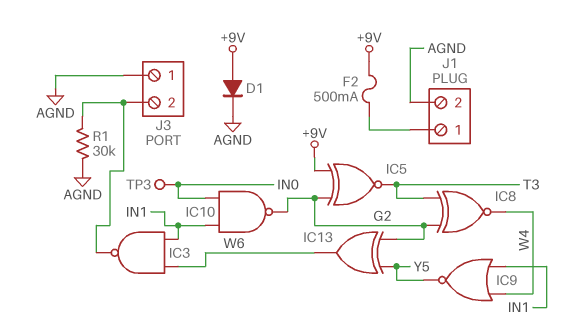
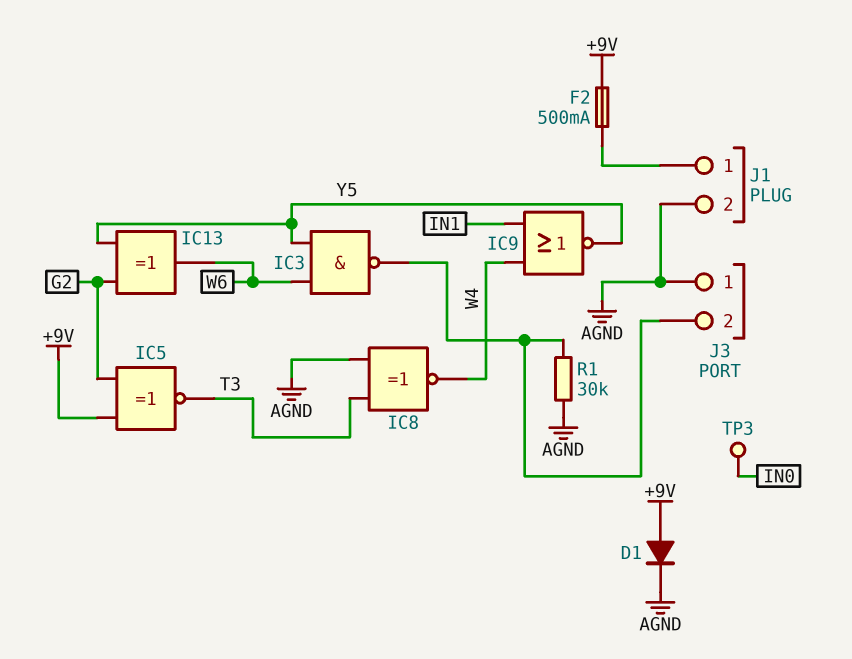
IC3: NAND (in IN1, in W6, out J3/2) -> NAND (in W6, in Y5, out J3/2)
IC8: XNOR (in G2, in T3, out W4) -> XNOR (in AGND, in T3, out W4)
IC10: NAND (in IN0, in IN1, out G2) -> none

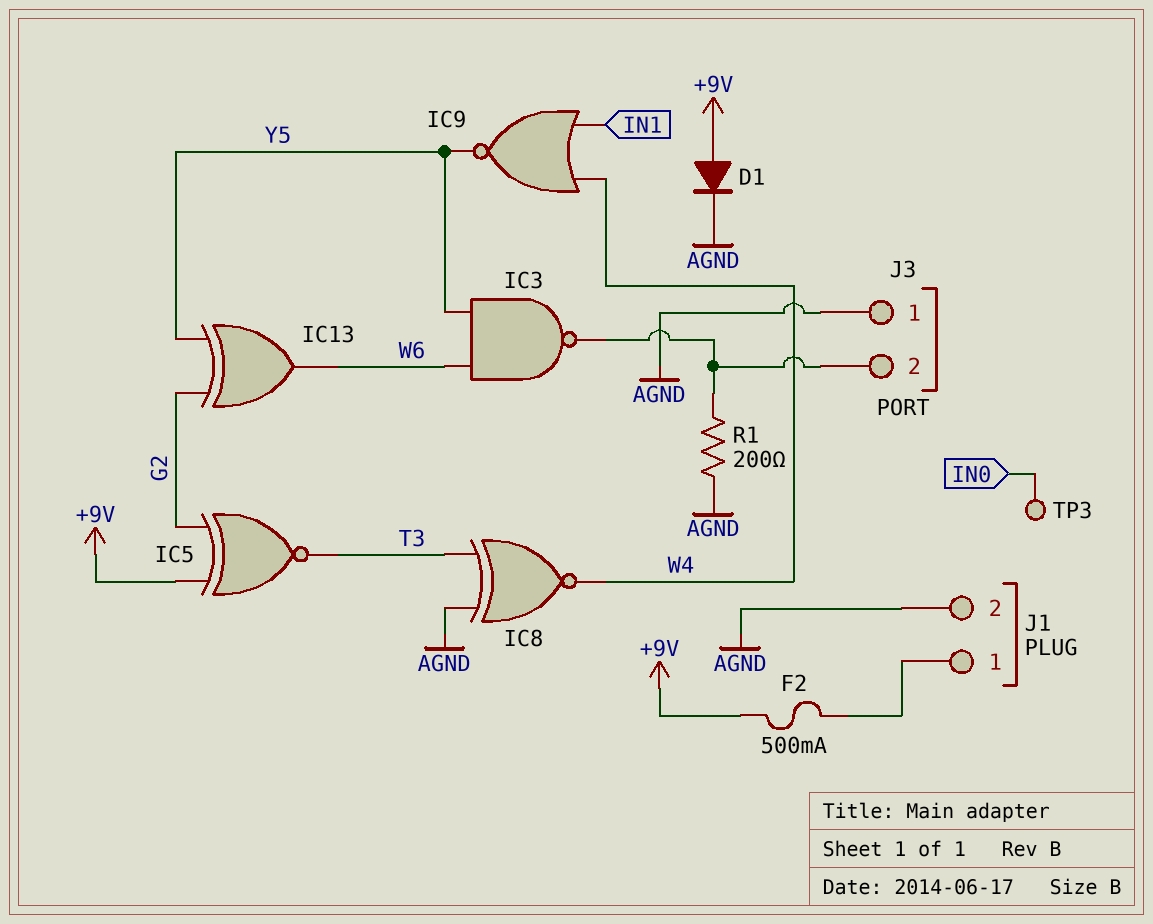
R1: 30k (AGND, J3/2) -> 200 (AGND, J3/2)

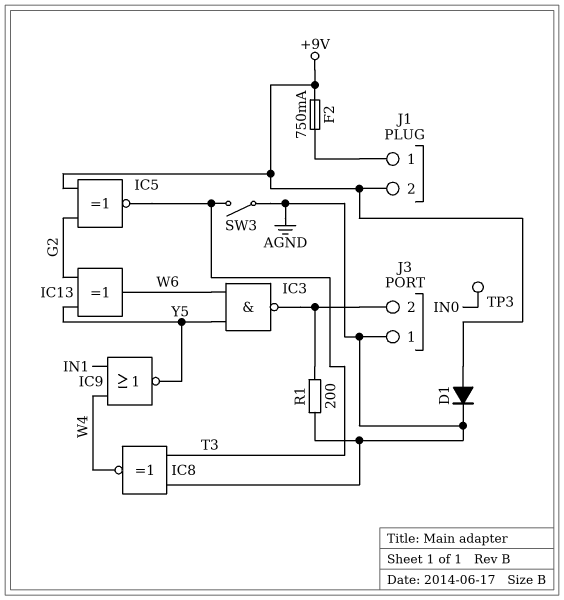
F2: 500mA (+9V, J1/1) -> 750mA (+9V, J1/1)
J1 pin 2: AGND -> +9V
SW3: none -> switch (AGND, T3)

